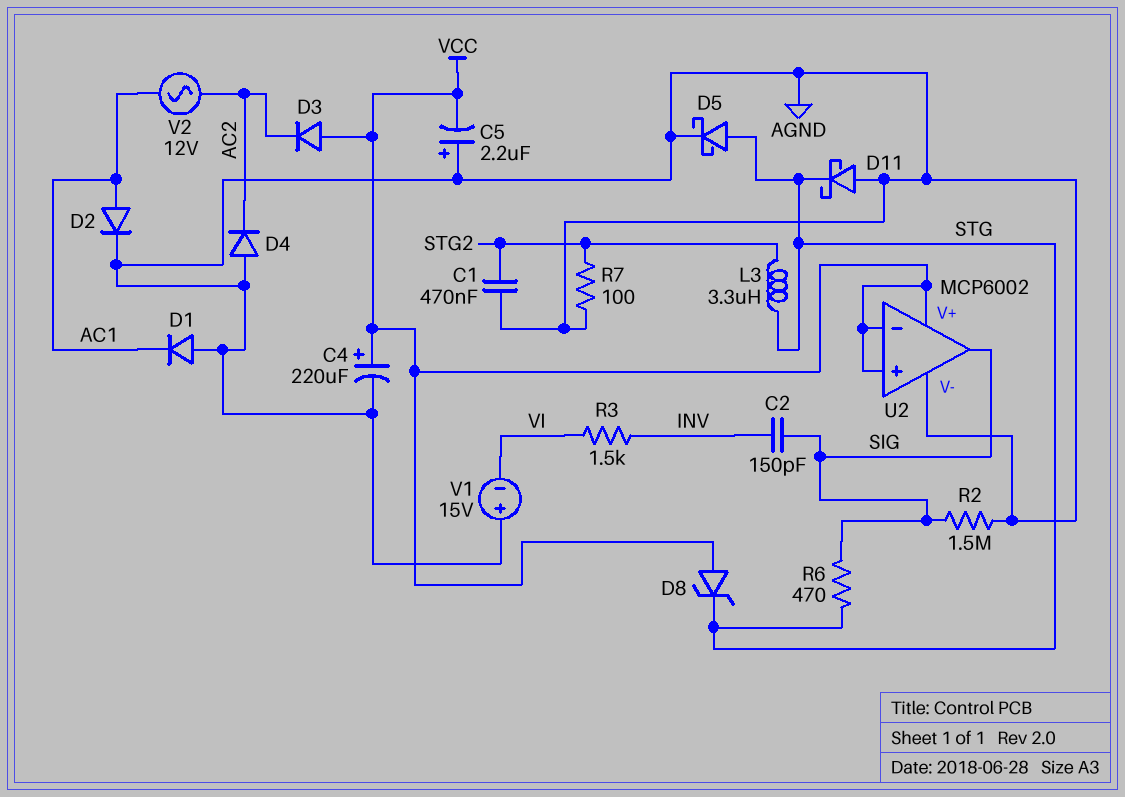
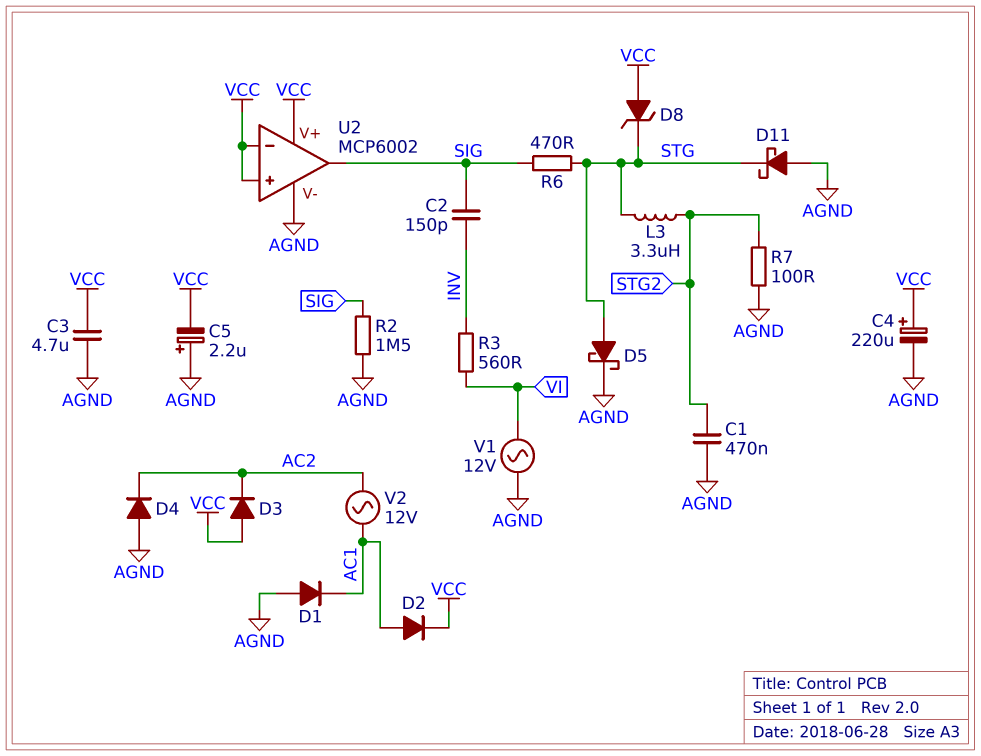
C3: none -> 4.7uF (AGND, VCC)
D2: diode (A AC1, K AGND) -> diode (A AC1, K VCC)
R3: 1.5k (INV, VI) -> 560 (INV, VI)
V1: 15V (plus AGND, minus VI) -> AC 12V (AGND, VI)

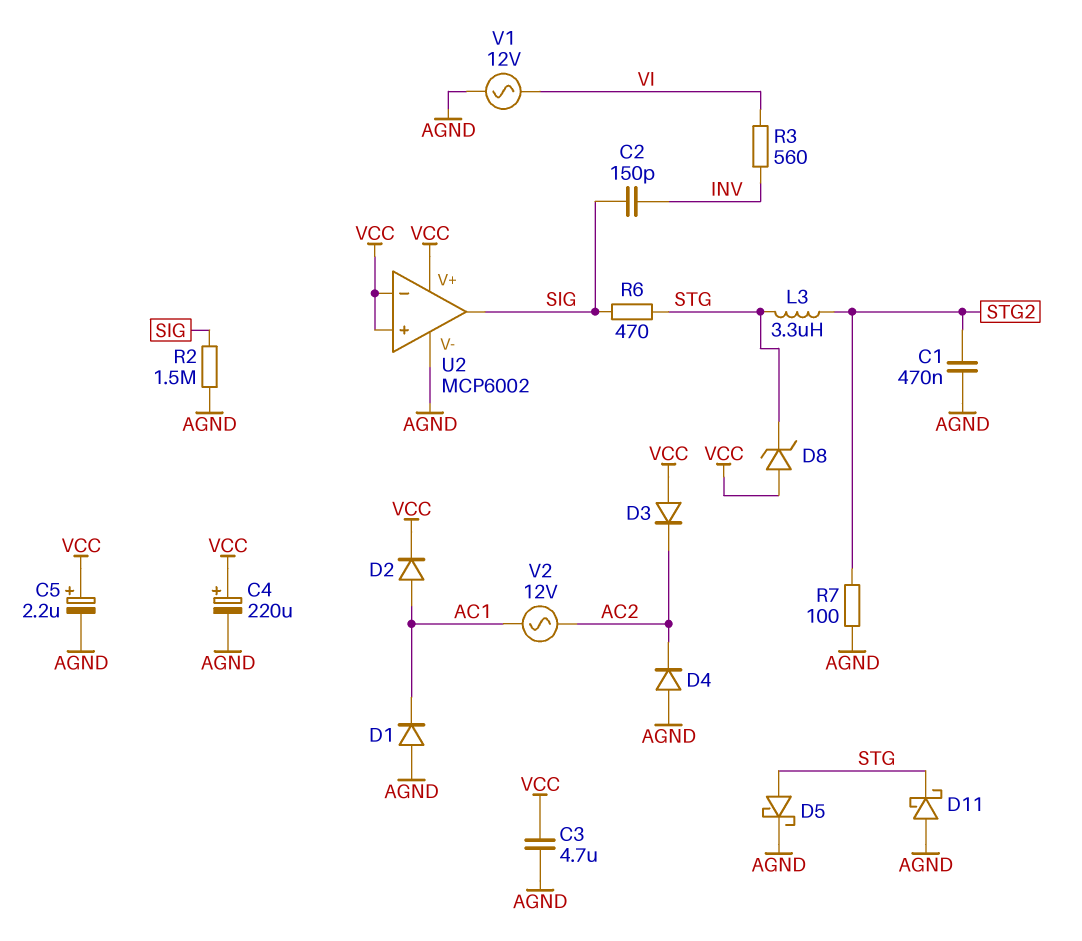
C5: 2.2uF (plus AGND, minus VCC) -> 2.2uF (plus VCC, minus AGND)

